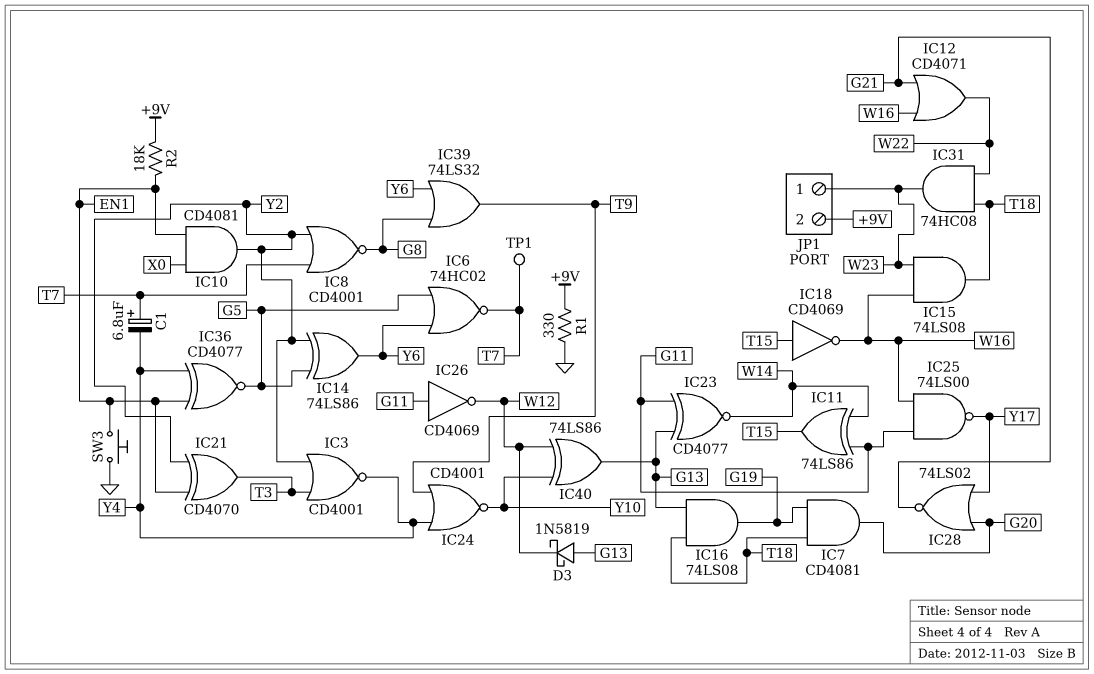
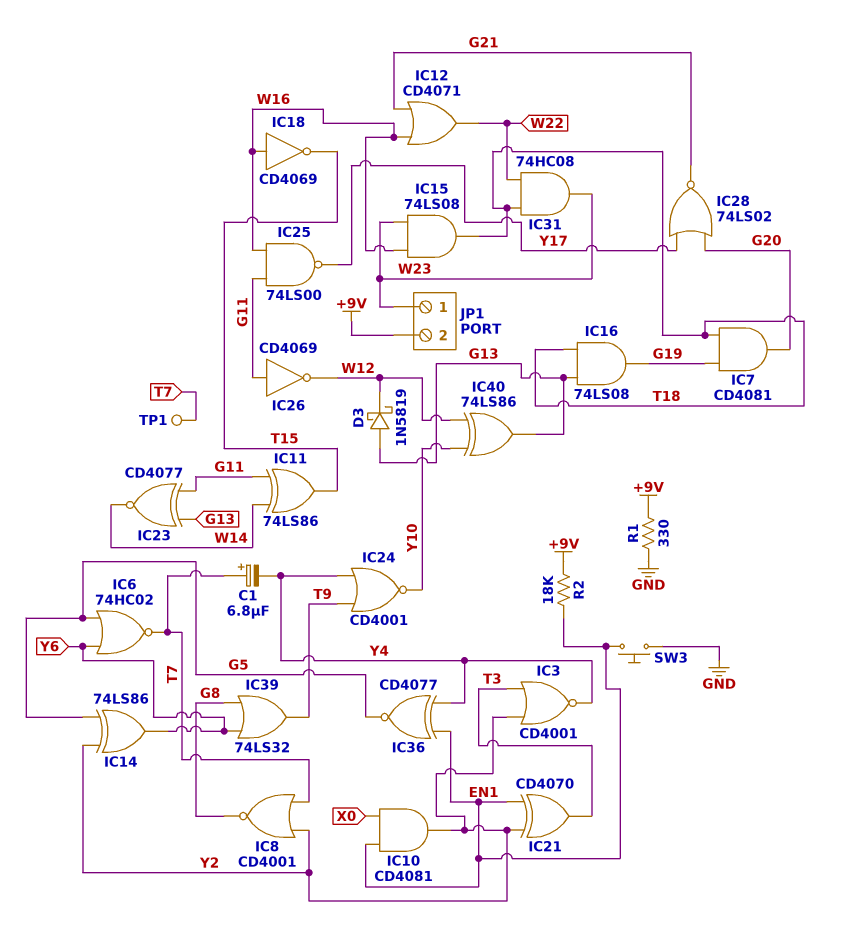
IC18: NOT CD4069 (in T15, out W16) -> NOT CD4069 (in W16, out T15)

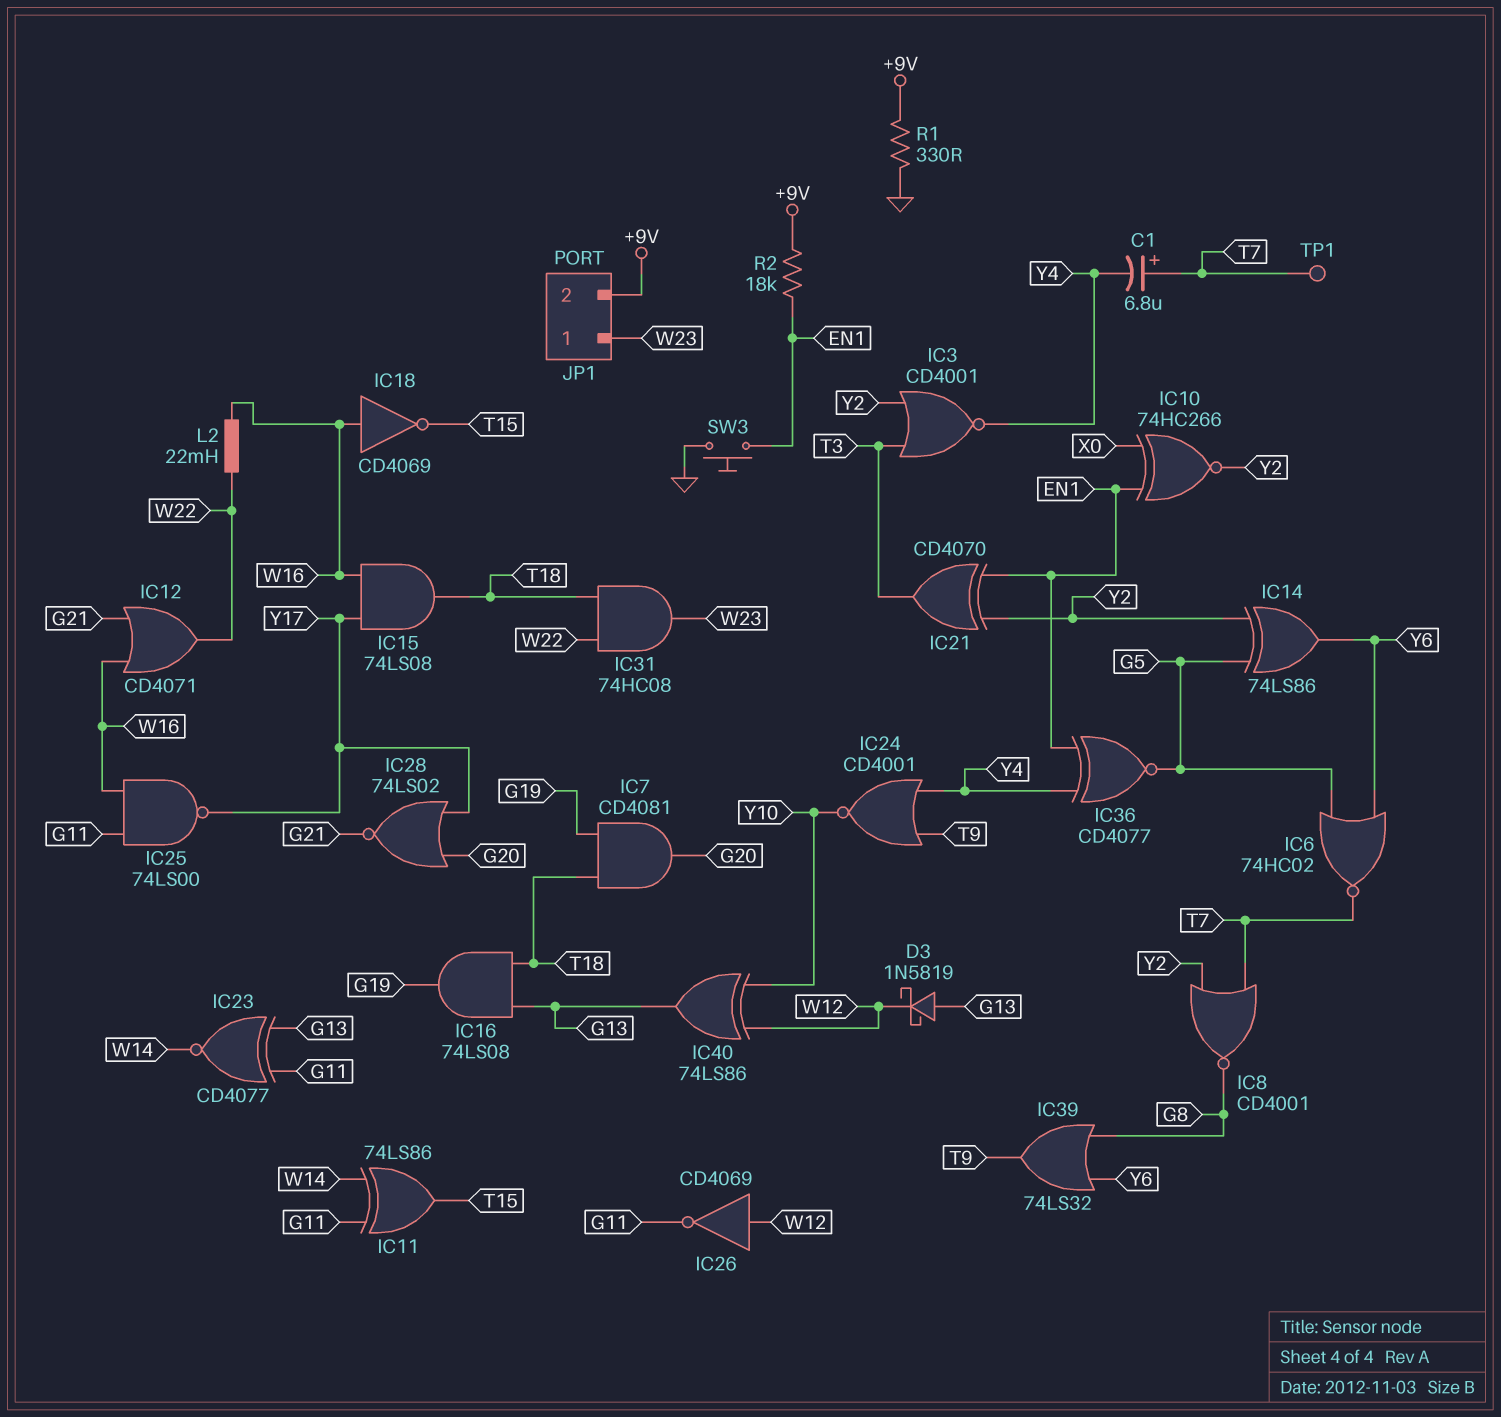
IC10: AND CD4081 (in EN1, in X0, out Y2) -> XNOR 74HC266 (in EN1, in X0, out Y2)
IC15: AND 74LS08 (in W16, in W23, out T18) -> AND 74LS08 (in W16, in Y17, out T18)
IC26: NOT CD4069 (in G11, out W12) -> NOT CD4069 (in W12, out G11)
L2: none -> 22mH (W16, W22)

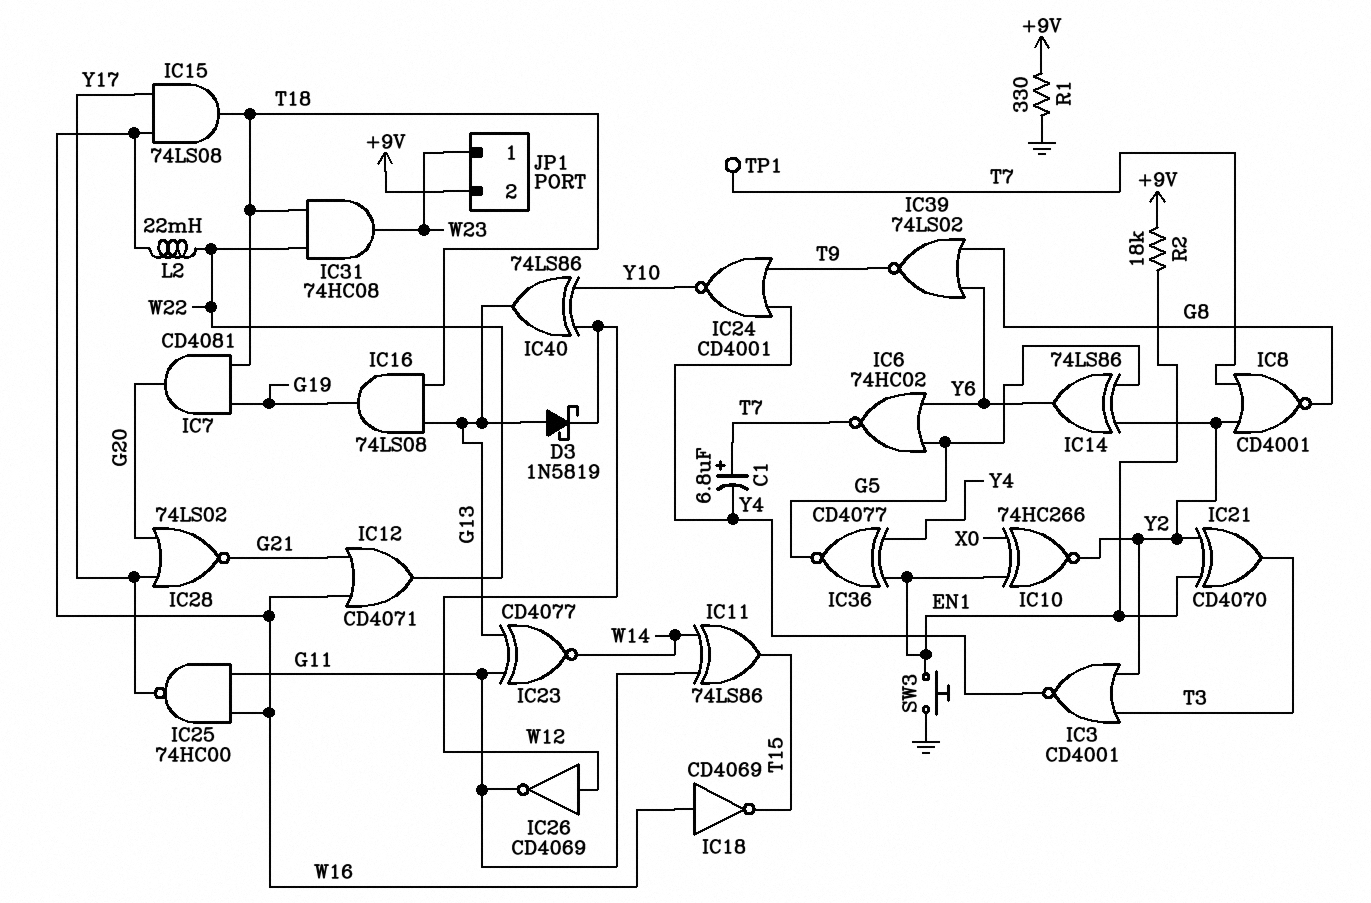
IC25: NAND 74LS00 (in G11, in W16, out Y17) -> NAND 74HC00 (in G11, in W16, out Y17)
IC39: OR 74LS32 (in G8, in Y6, out T9) -> NOR 74LS02 (in G8, in Y6, out T9)

